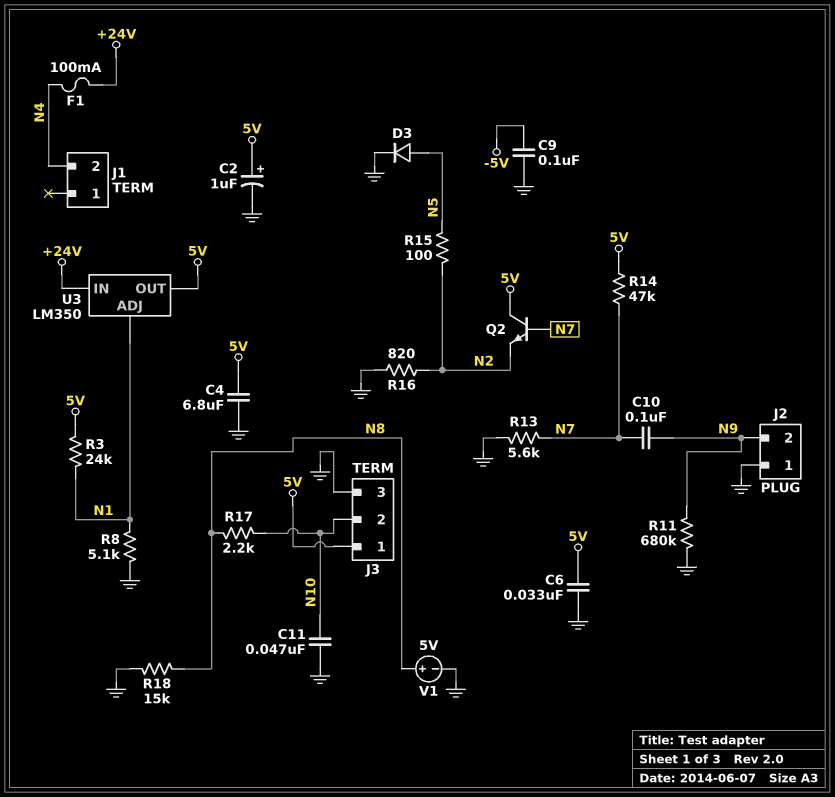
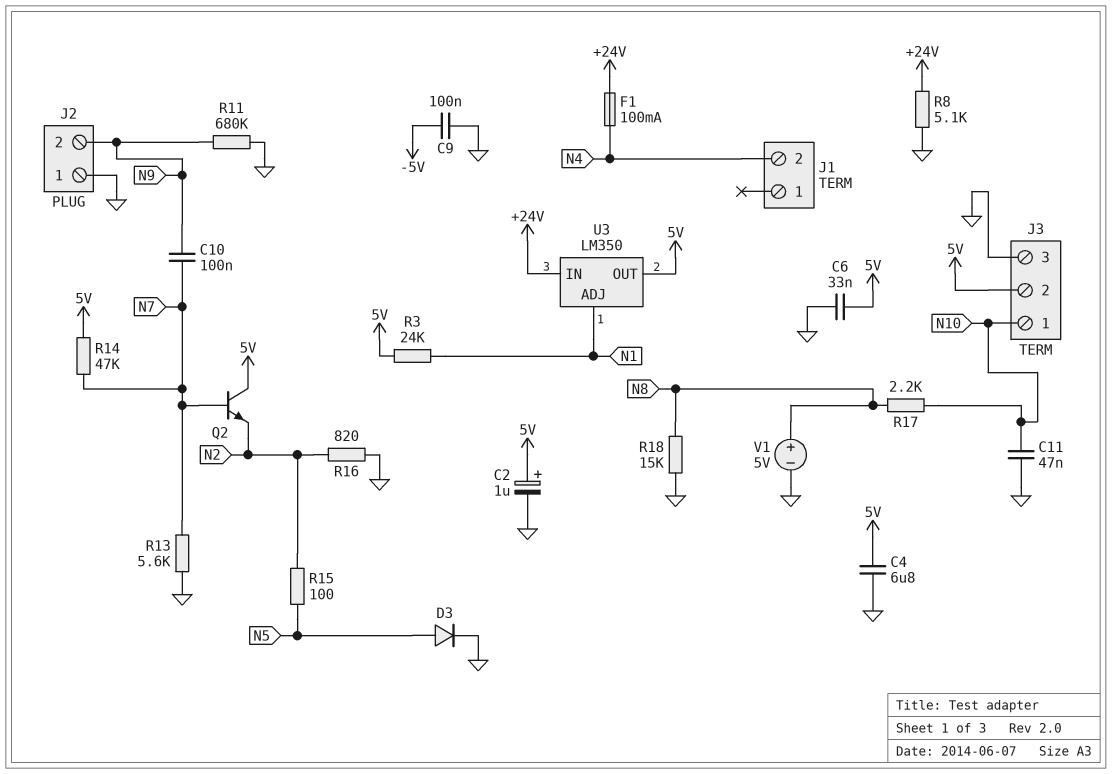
J3 pin 1: 5V -> N10
J3 pin 2: N10 -> 5V
R8: 5.1k (GND, N1) -> 5.1k (+24V, GND)

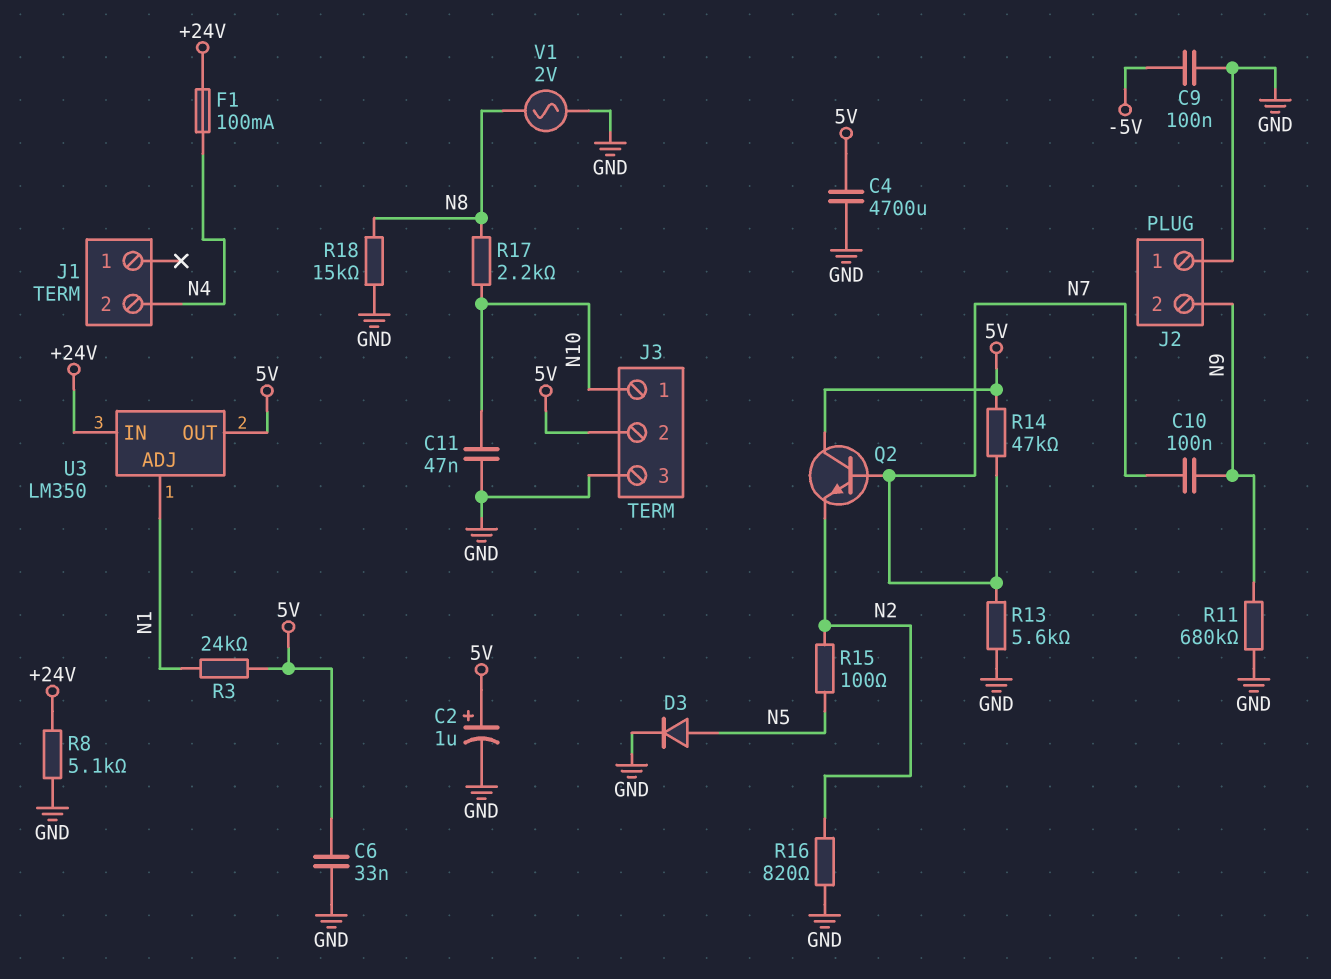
C4: 6.8uF (5V, GND) -> 4700uF (5V, GND)
V1: 5V (plus N8, minus GND) -> AC 2V (GND, N8)

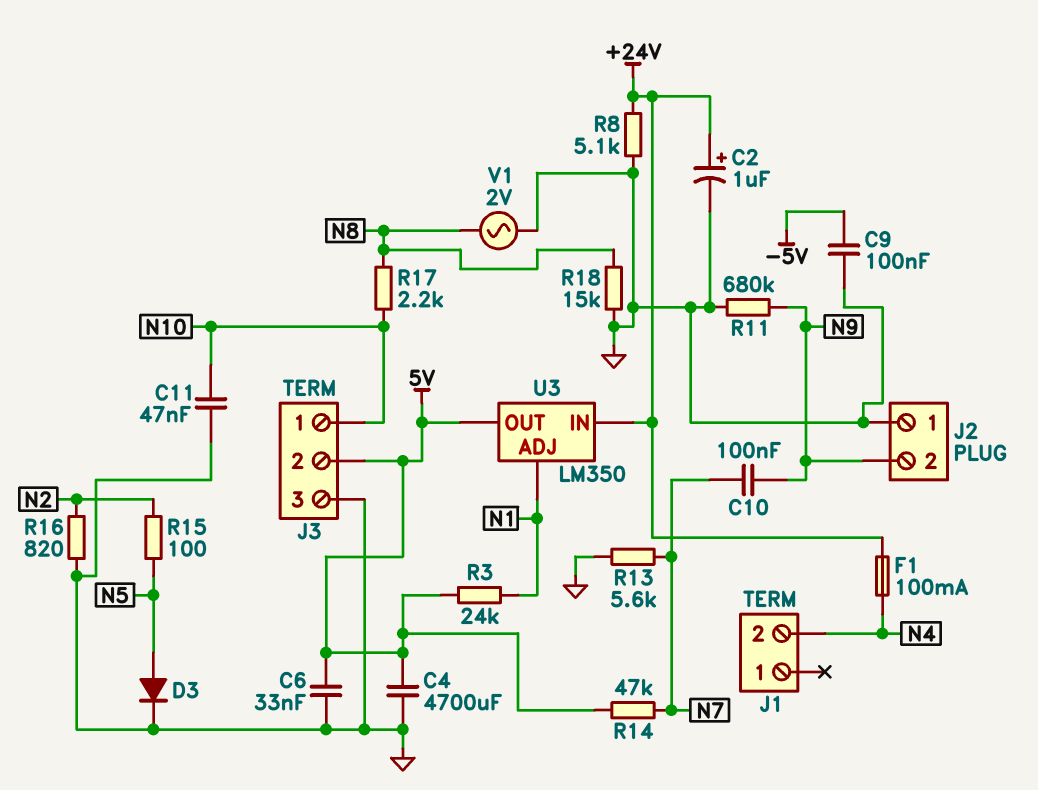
C2: 1uF (plus 5V, minus GND) -> 1uF (plus +24V, minus GND)
Q2: NPN (B N7, C 5V, E N2) -> none

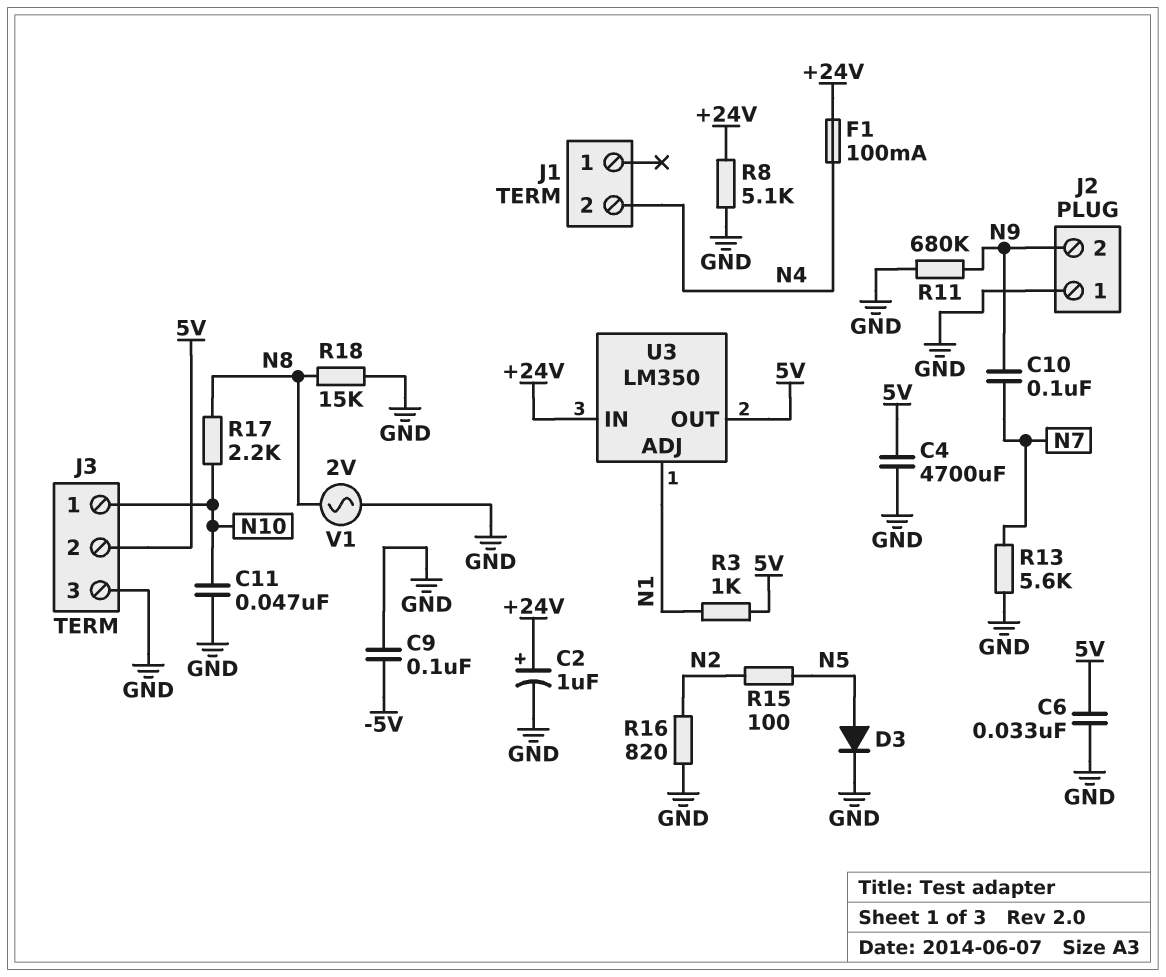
R3: 24k (5V, N1) -> 1k (5V, N1)
R14: 47k (5V, N7) -> none

